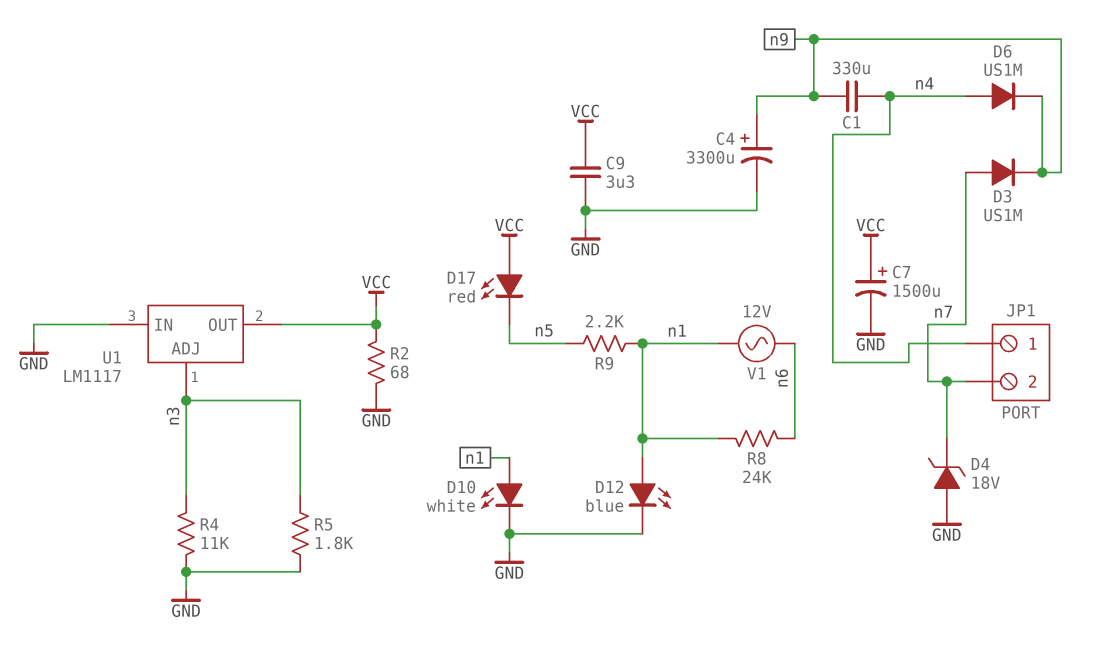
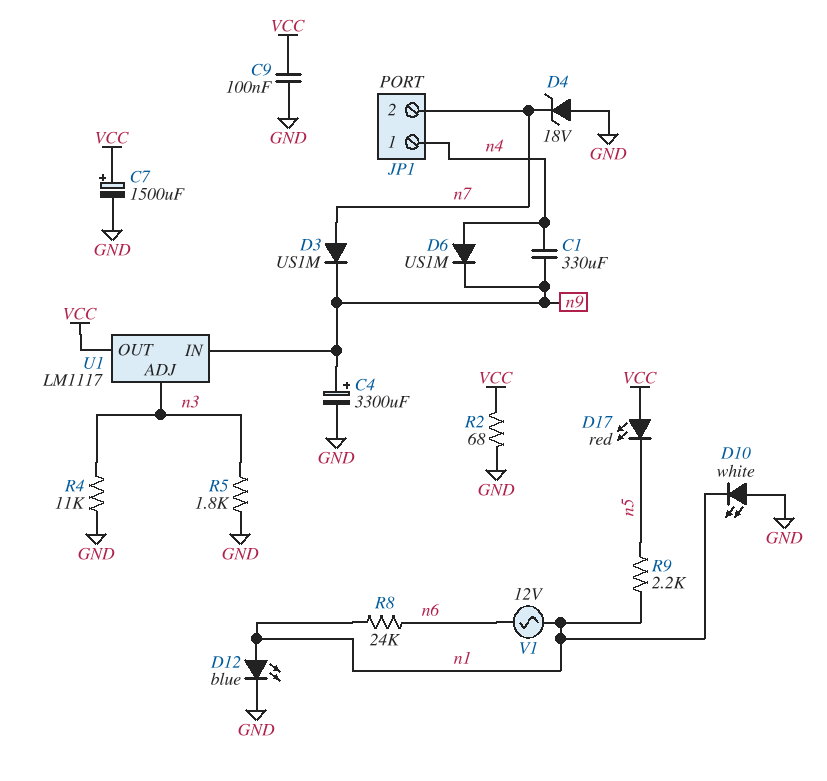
C9: 3.3uF (GND, VCC) -> 100nF (GND, VCC)
D10: LED white (A n1, K GND) -> LED white (A GND, K n1)
U1 pin IN: GND -> n9

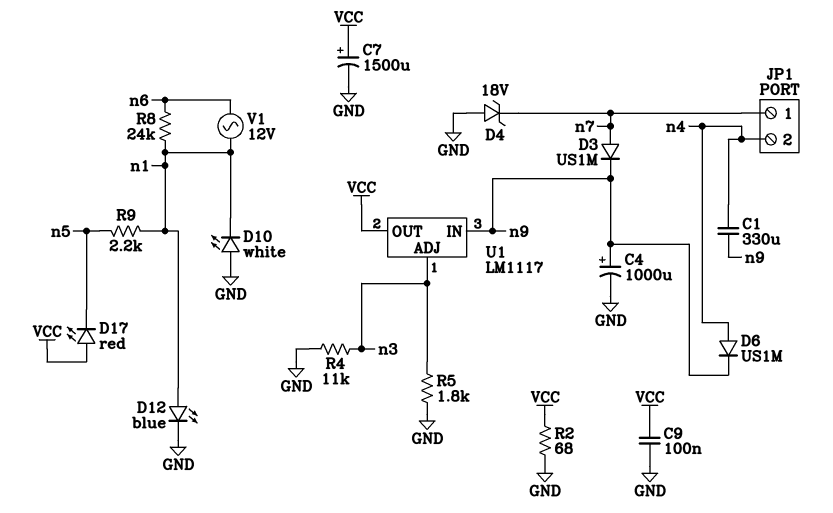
C4: 3300uF (plus n9, minus GND) -> 1000uF (plus n9, minus GND)
JP1 pin 1: n4 -> n7
JP1 pin 2: n7 -> n4

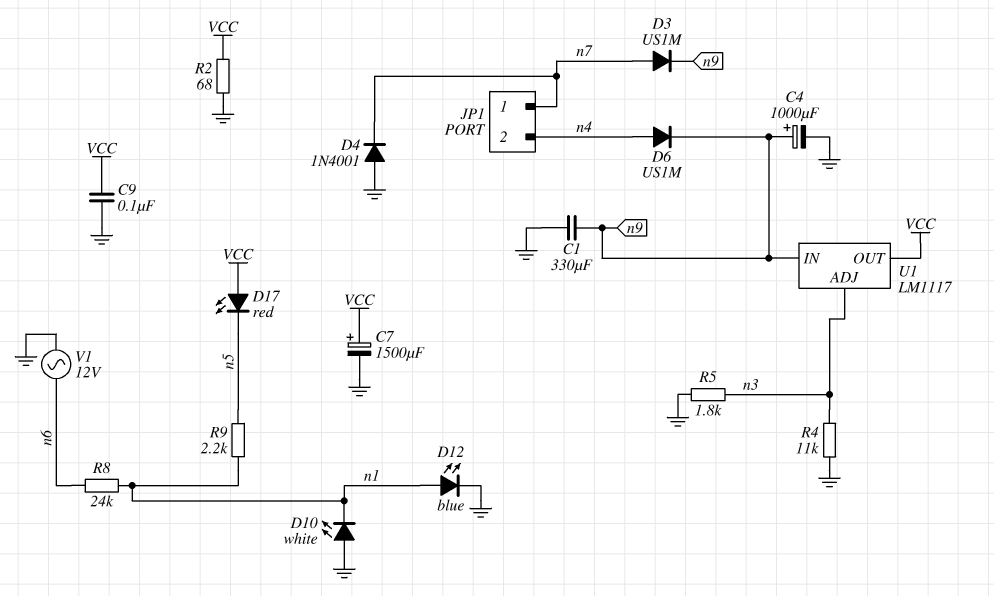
C1: 330uF (n4, n9) -> 330uF (GND, n9)
D4: zener 18V (A GND, K n7) -> diode 1N4001 (A GND, K n7)
V1: AC 12V (n1, n6) -> AC 12V (GND, n6)

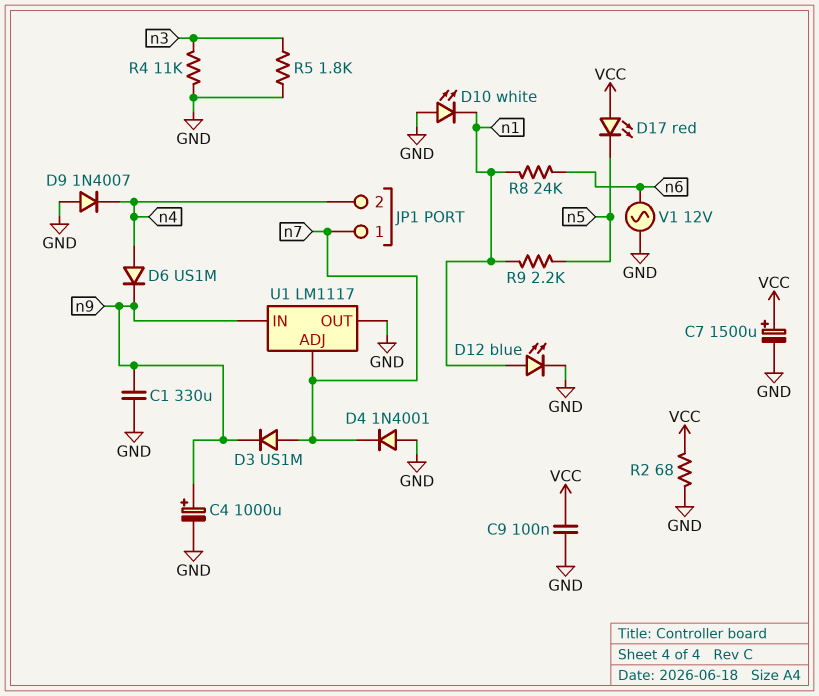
D9: none -> diode 1N4007 (A GND, K n4)
U1 pin ADJ: n3 -> n7
U1 pin OUT: VCC -> GND

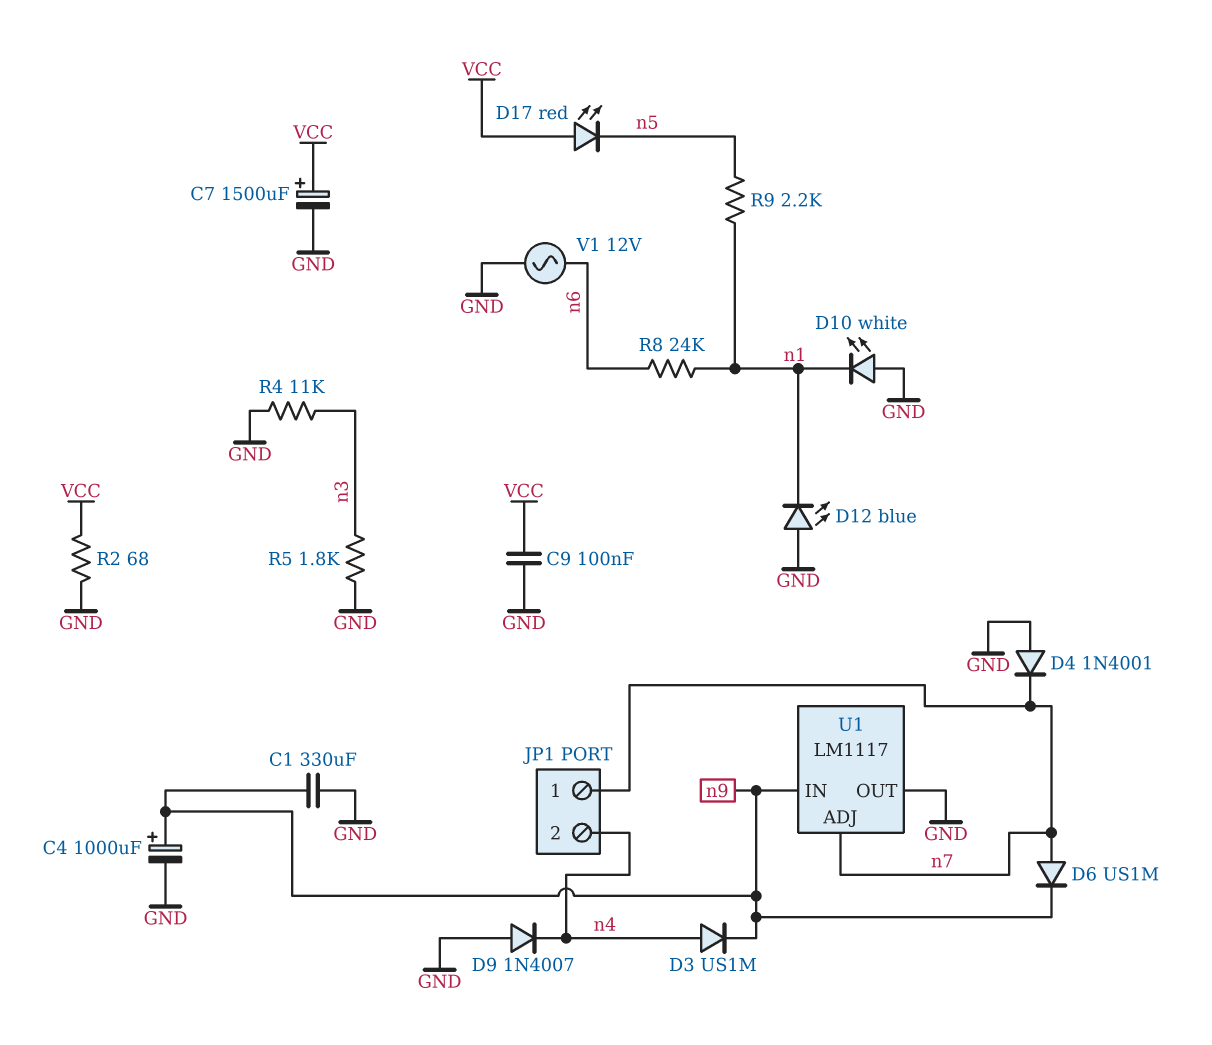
D3: diode US1M (A n7, K n9) -> diode US1M (A n4, K n9)
D6: diode US1M (A n4, K n9) -> diode US1M (A n7, K n9)
D12: LED blue (A n1, K GND) -> LED blue (A GND, K n1)

